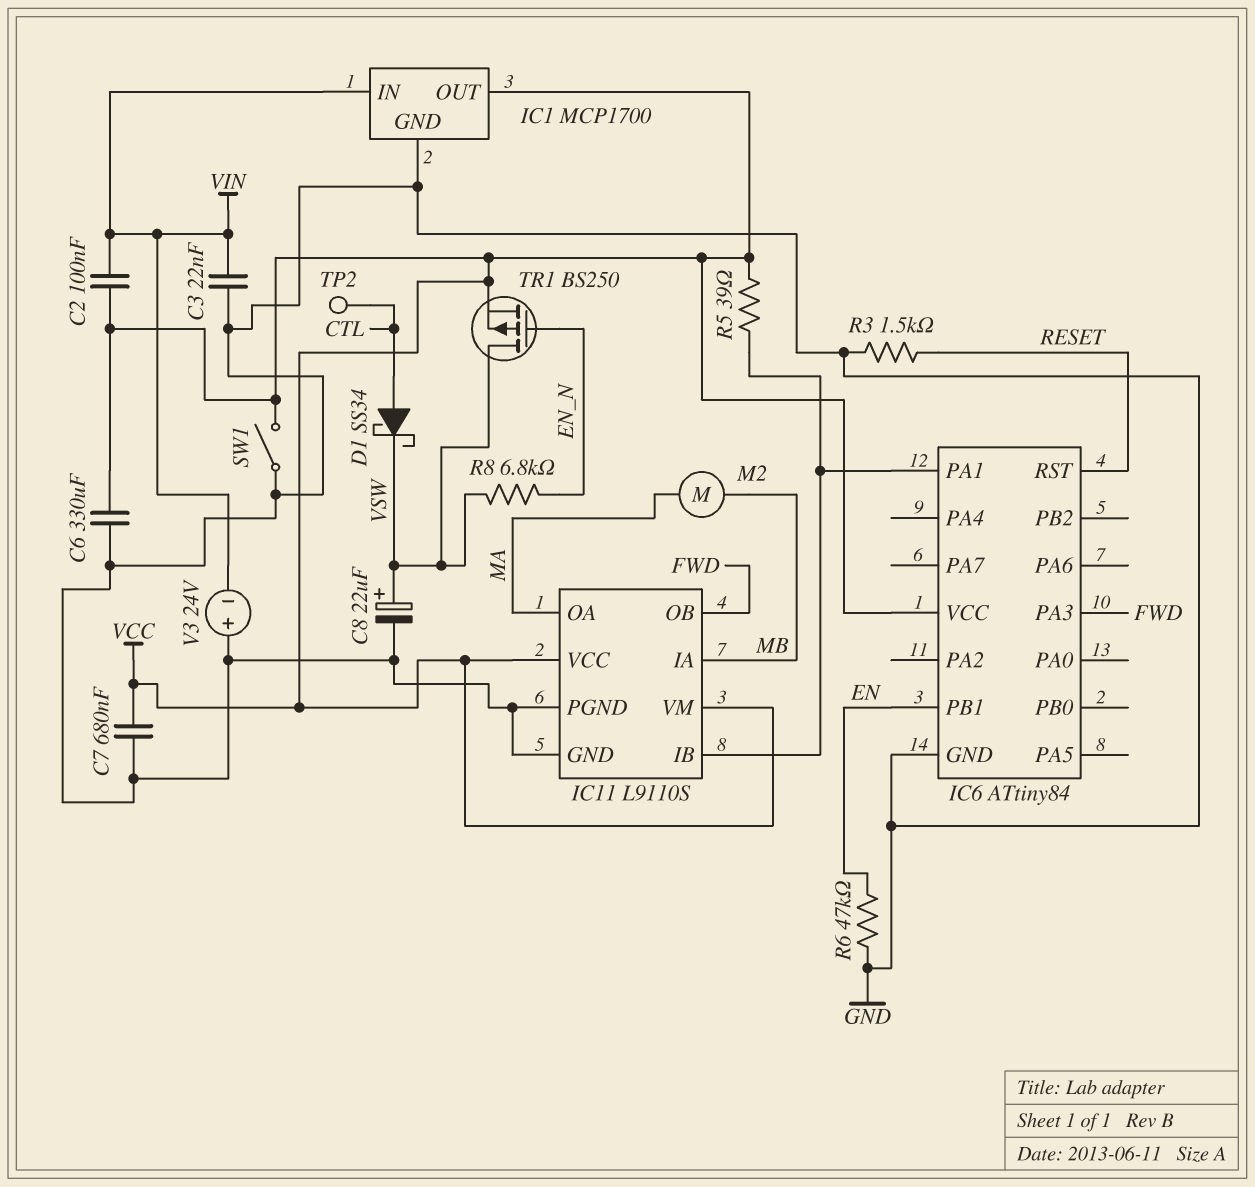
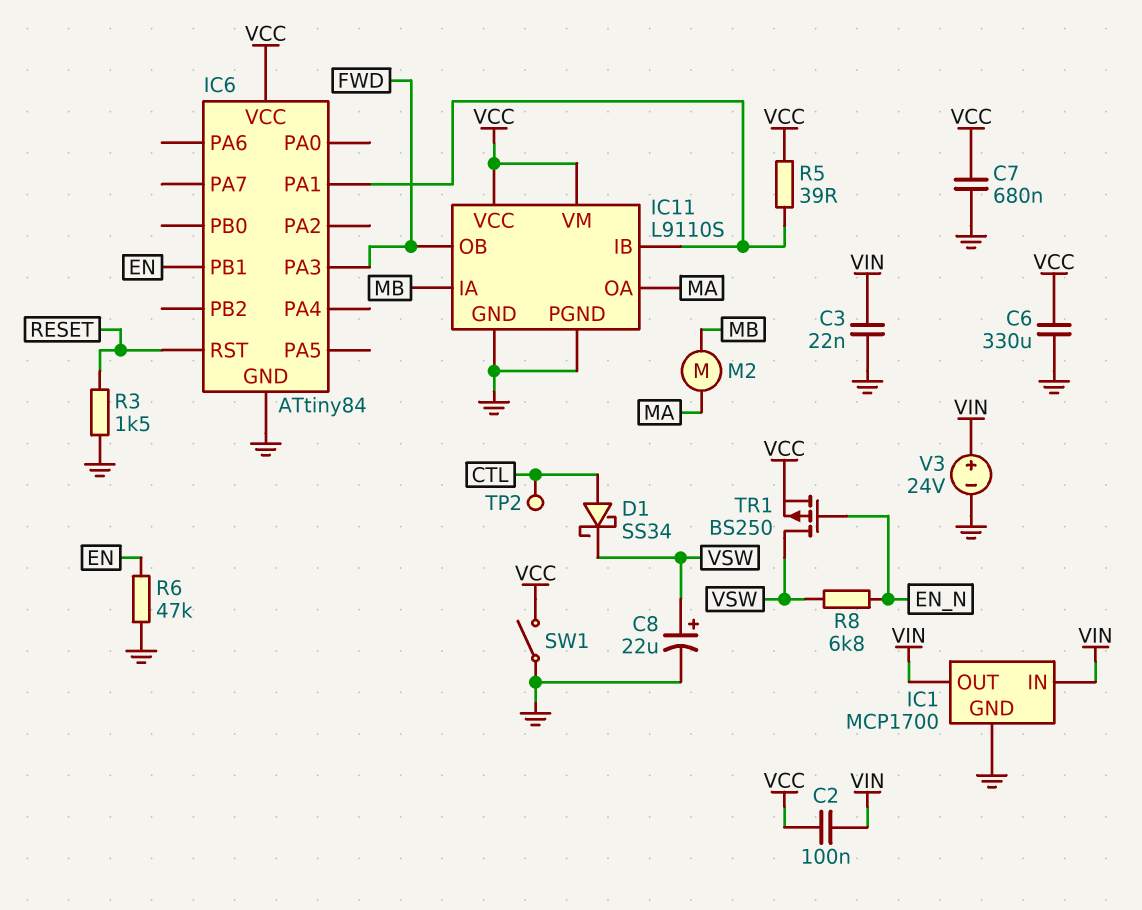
IC1 pin OUT: VCC -> VIN
V3: 24V (plus GND, minus VIN) -> 24V (plus VIN, minus GND)

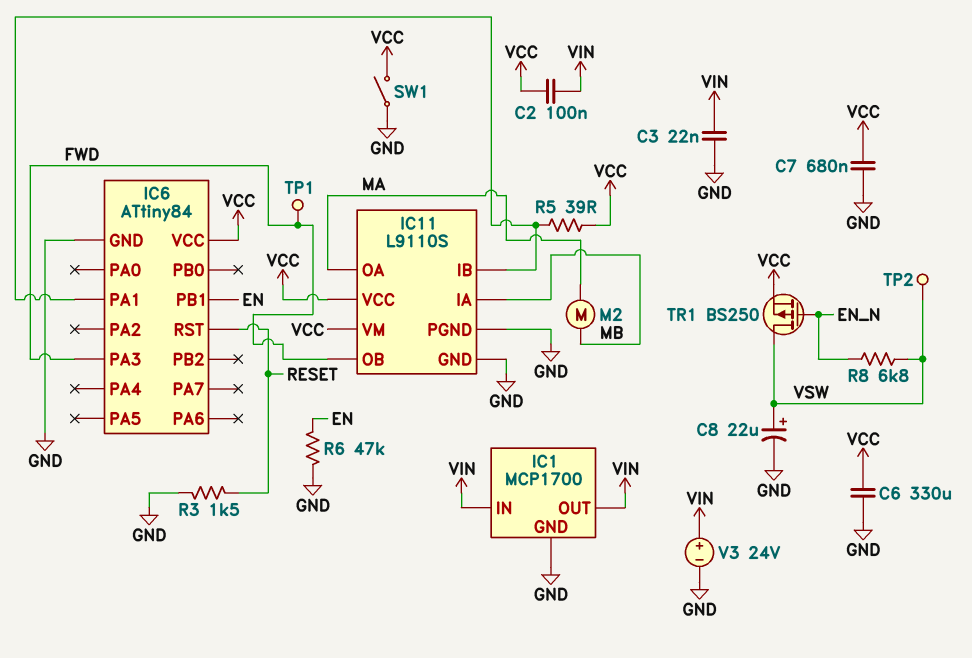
D1: schottky SS34 (A CTL, K VSW) -> none
TP1: none -> test point (FWD)
TP2: test point (CTL) -> test point (VSW)

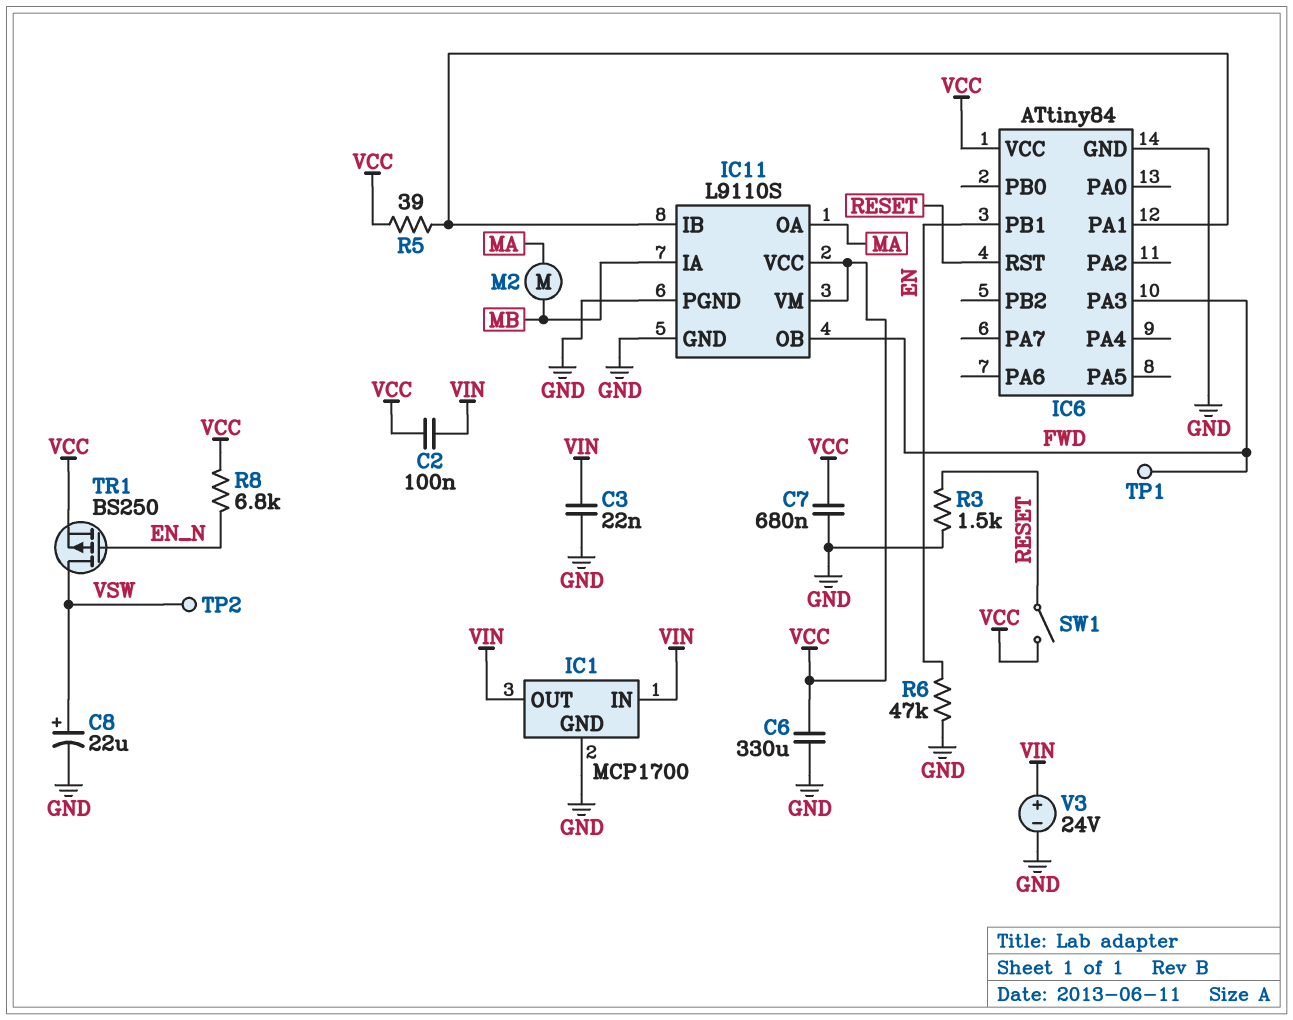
R8: 6.8k (EN_N, VSW) -> 6.8k (EN_N, VCC)
SW1: switch (GND, VCC) -> switch (RESET, VCC)

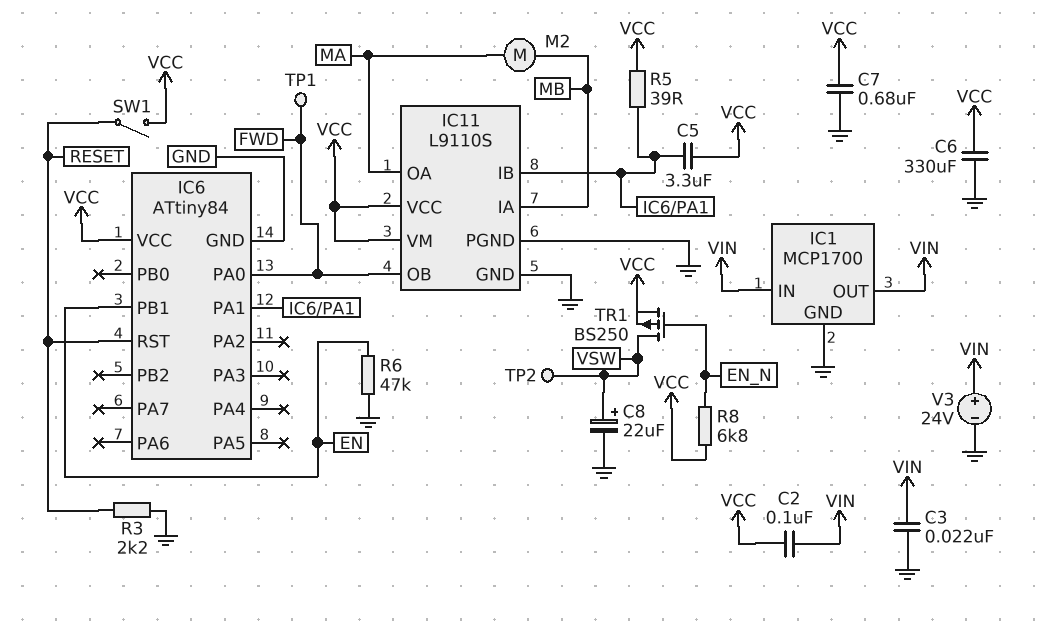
C5: none -> 3.3uF (IC6/PA1, VCC)
IC6 pin PA0: none -> FWD
IC6 pin PA3: FWD -> none
R3: 1.5k (GND, RESET) -> 2.2k (GND, RESET)

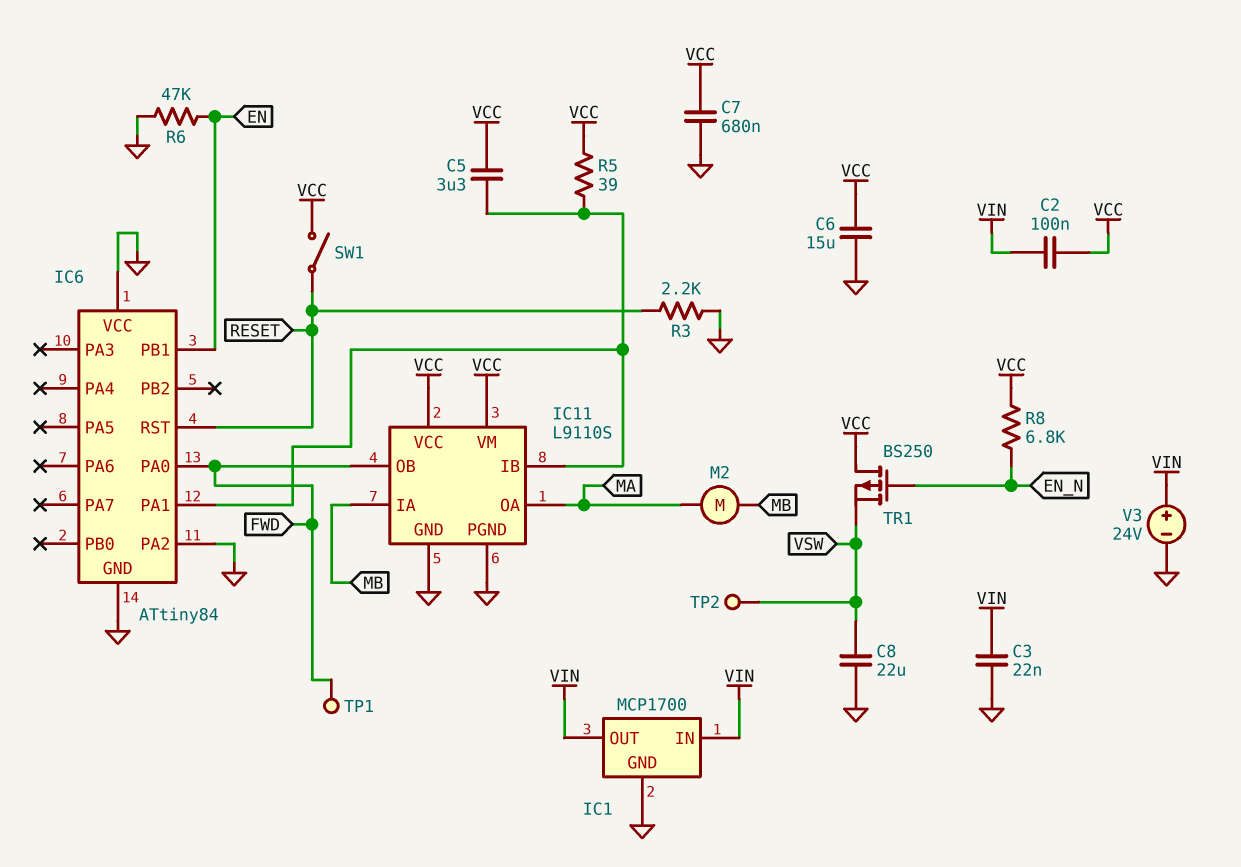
C6: 330uF (GND, VCC) -> 15uF (GND, VCC)
C8: 22uF (plus VSW, minus GND) -> 22uF (GND, VSW)
IC6 pin PA2: none -> GND
IC6 pin VCC: VCC -> GND
TR1: PMOS BS250 (G EN_N, D VSW, S VCC) -> PMOS BS250 (G EN_N, D VCC, S VSW)

